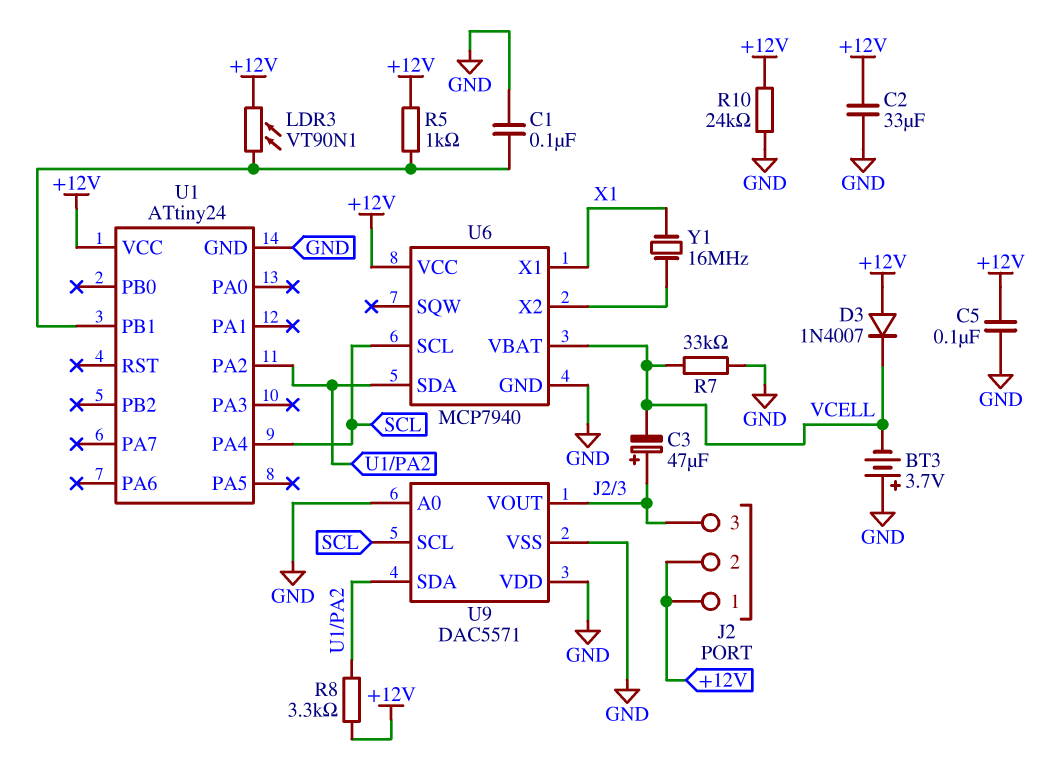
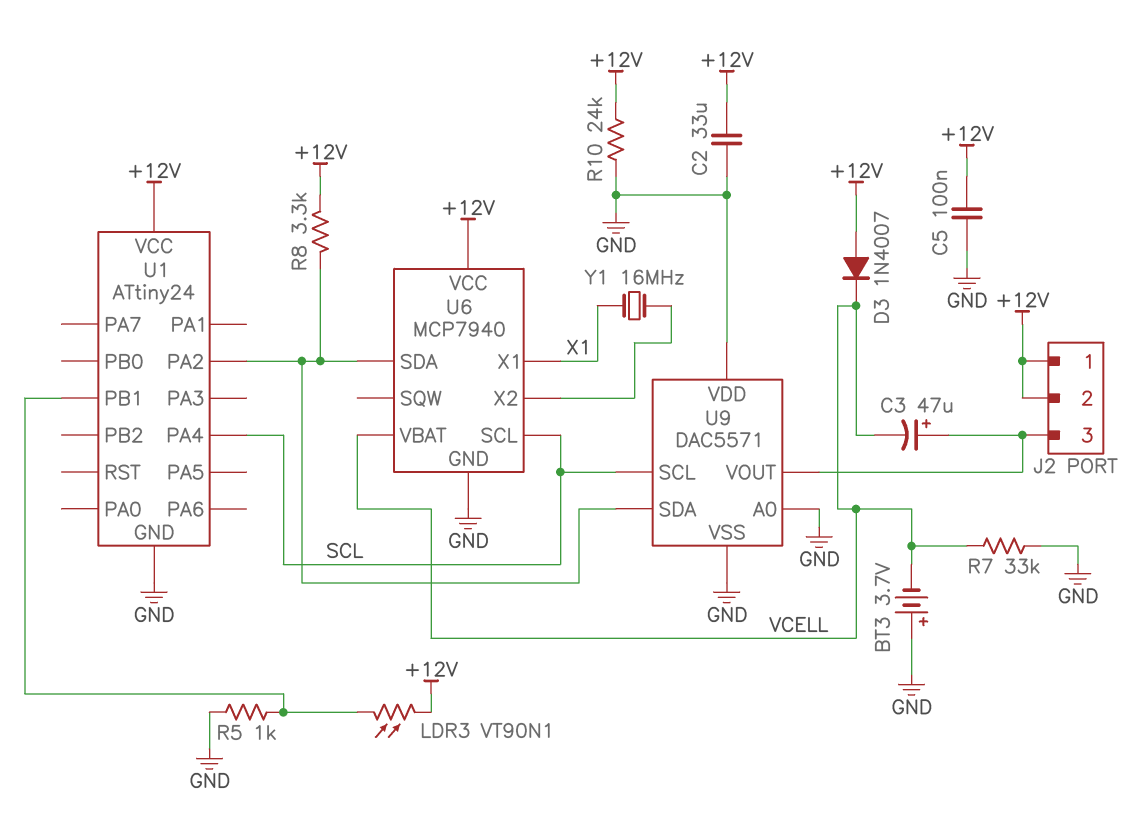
C1: 100nF (GND, U1/PB1) -> none
R5: 1k (+12V, U1/PB1) -> 1k (GND, U1/PB1)

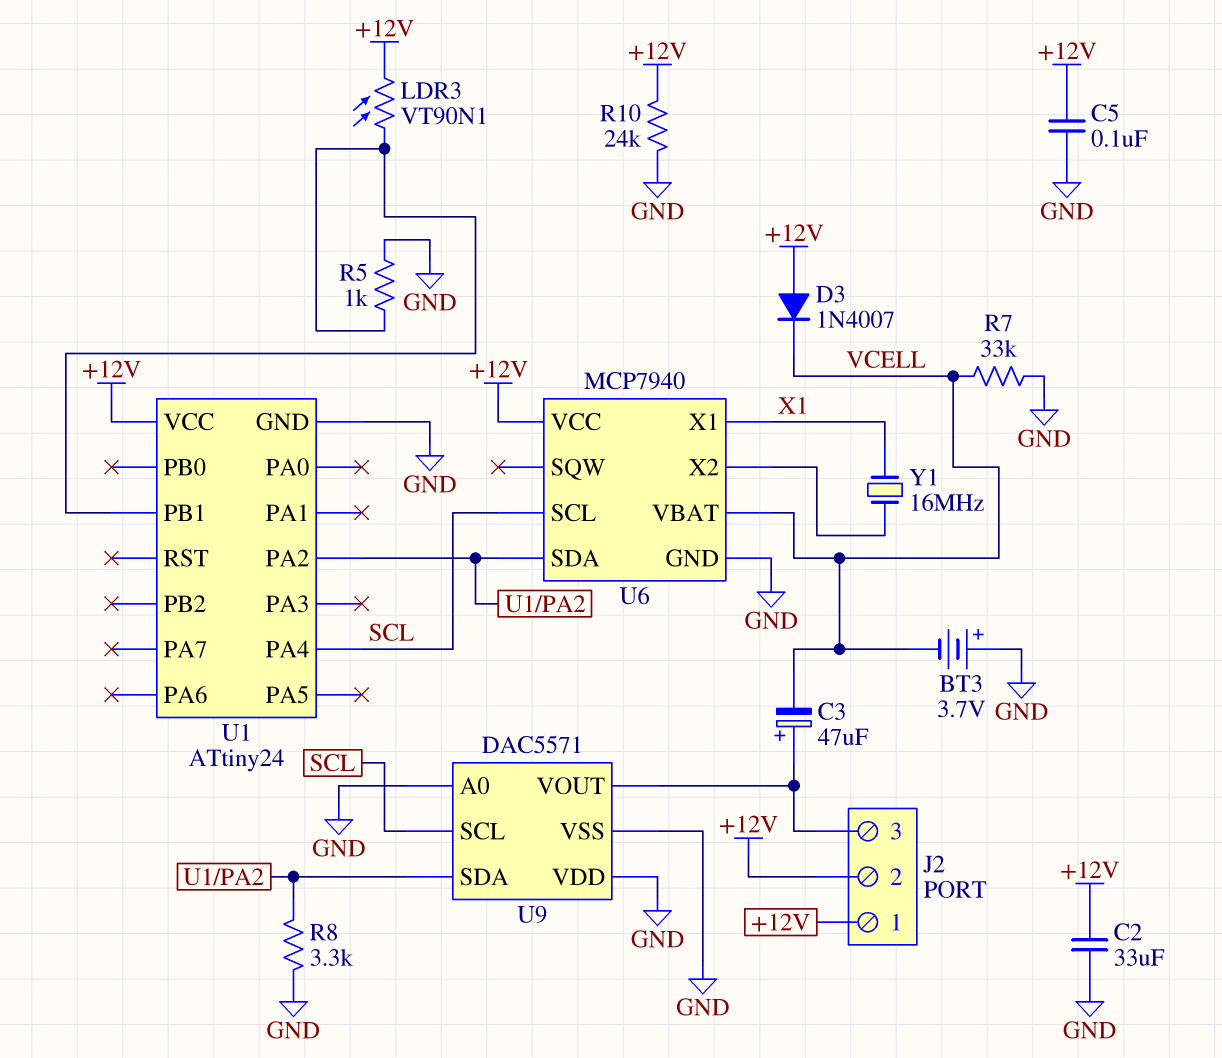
R8: 3.3k (+12V, U1/PA2) -> 3.3k (GND, U1/PA2)

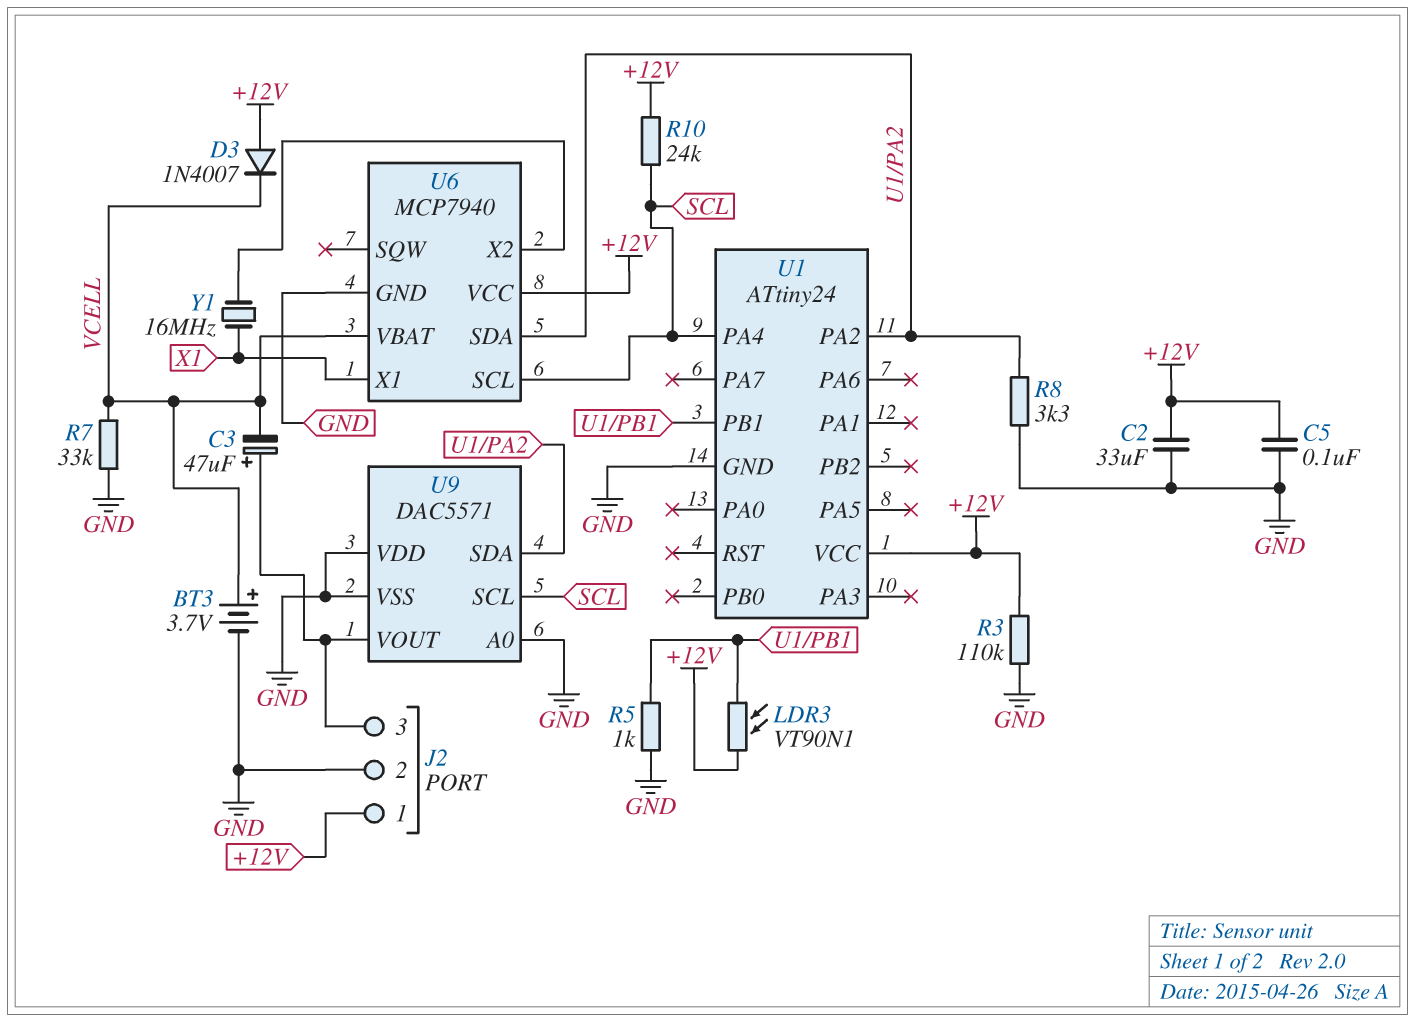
BT3: 3.7V (plus GND, minus VCELL) -> 3.7V (plus VCELL, minus GND)
J2 pin 2: +12V -> GND
R3: none -> 110k (+12V, GND)
R10: 24k (+12V, GND) -> 24k (+12V, SCL)

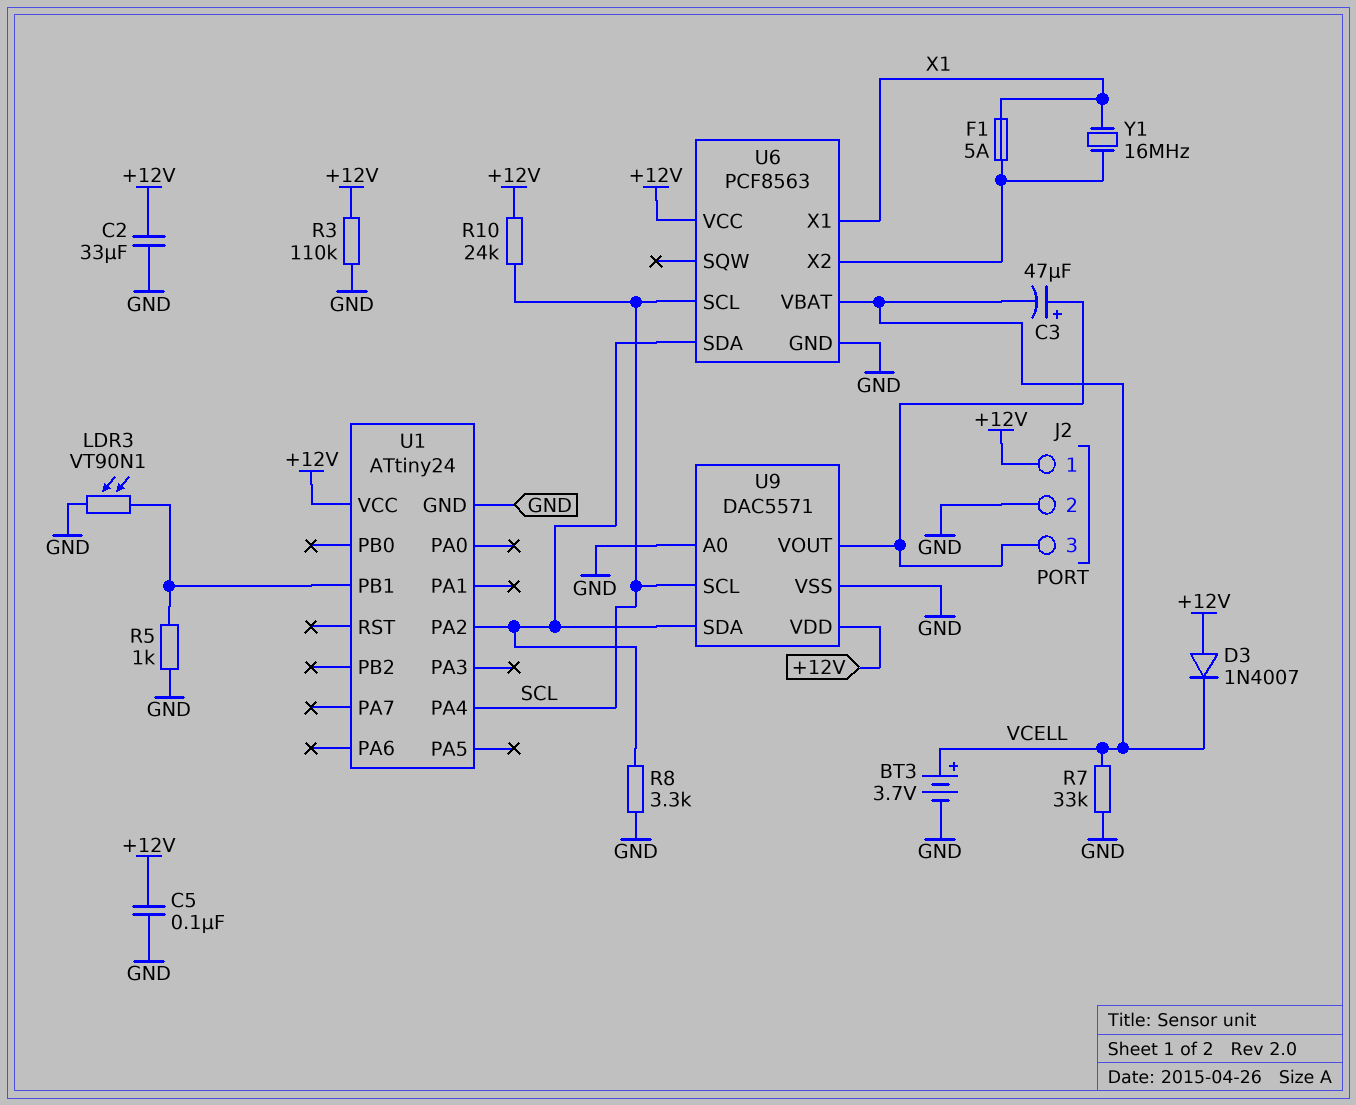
F1: none -> 5A (U6/X2, X1)
LDR3: VT90N1 (+12V, U1/PB1) -> VT90N1 (GND, U1/PB1)
U6: MCP7940 -> PCF8563
U9 pin VDD: GND -> +12V

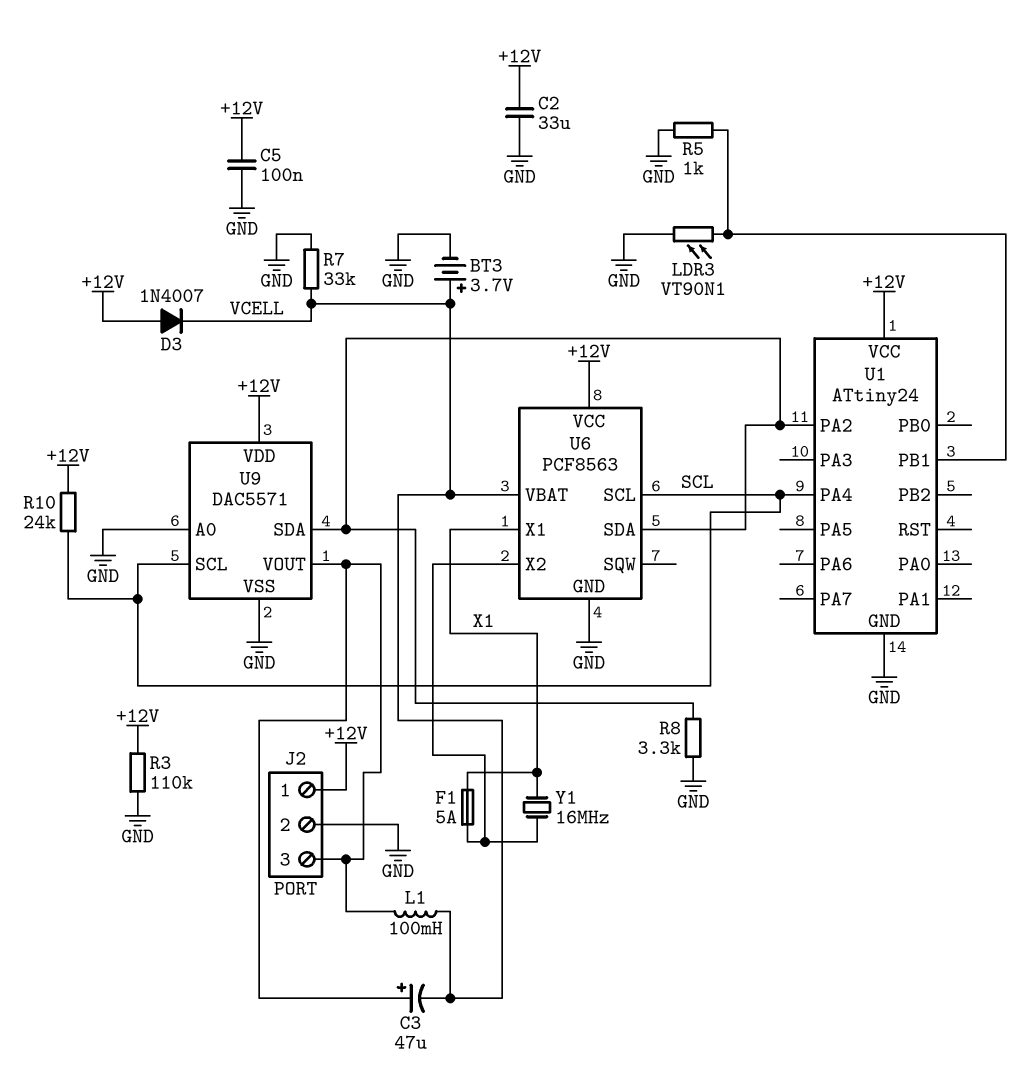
L1: none -> 100mH (J2/3, VCELL)

